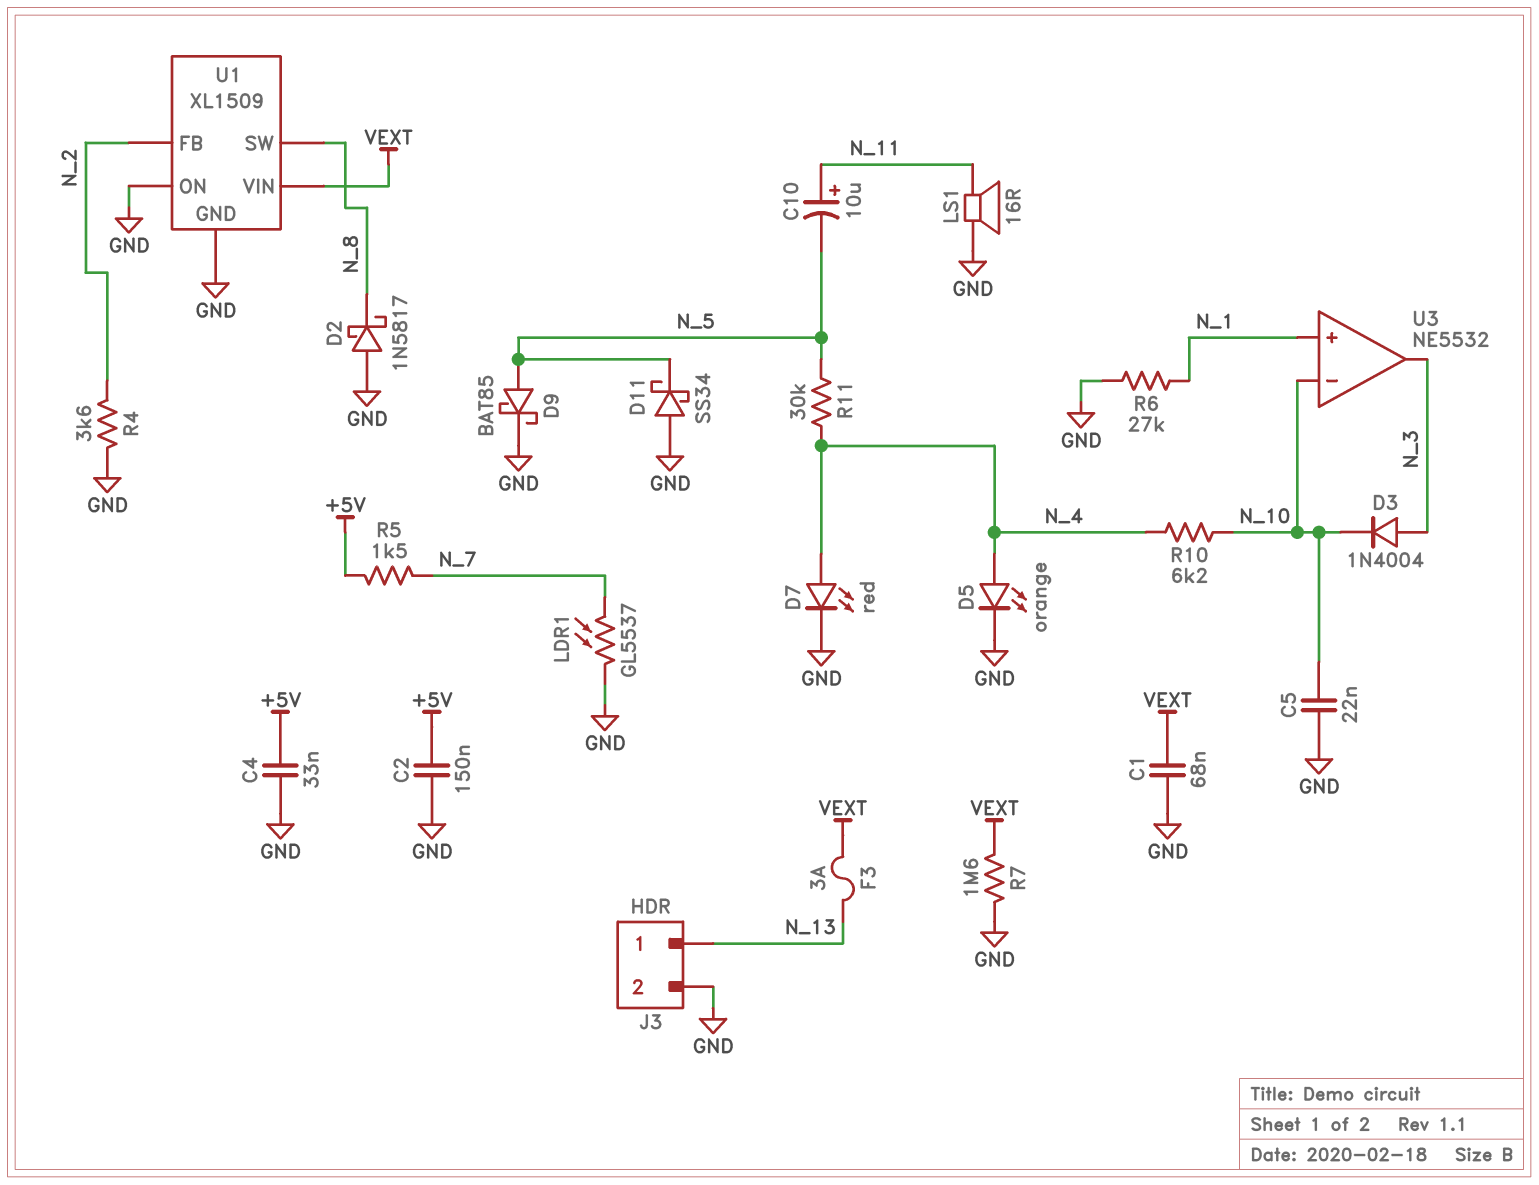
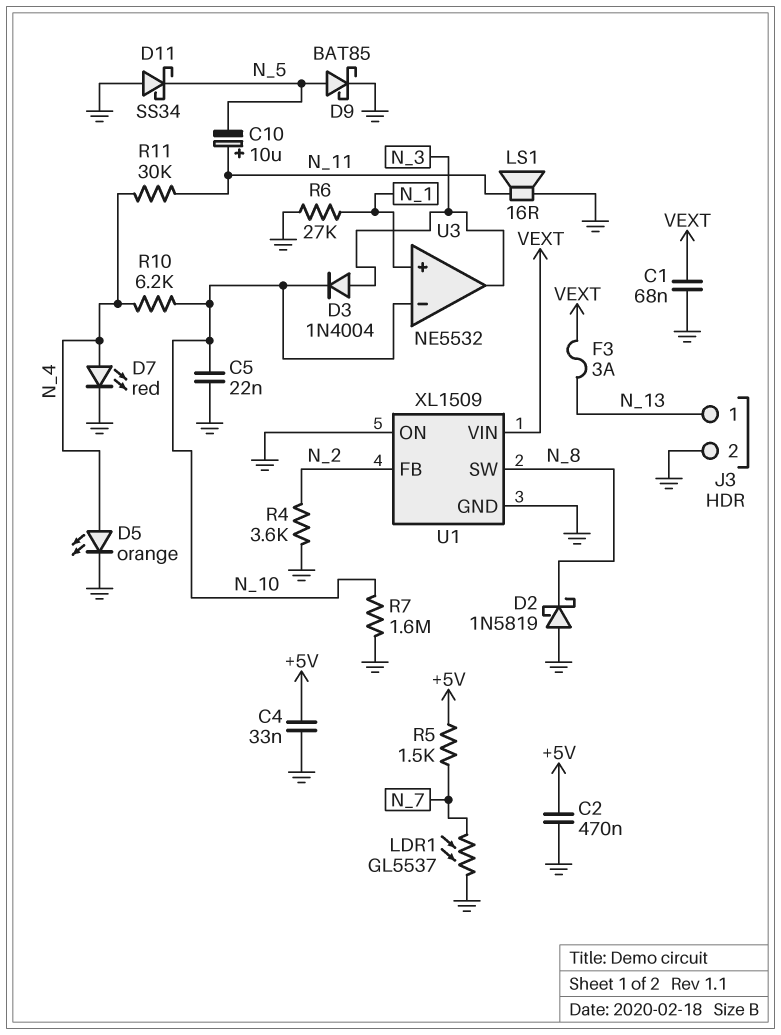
C2: 150nF (+5V, GND) -> 470nF (+5V, GND)
D2: schottky 1N5817 (A GND, K N_8) -> schottky 1N5819 (A GND, K N_8)
R7: 1.6M (GND, VEXT) -> 1.6M (GND, N_10)
R11: 30k (N_4, N_5) -> 30k (N_4, N_11)

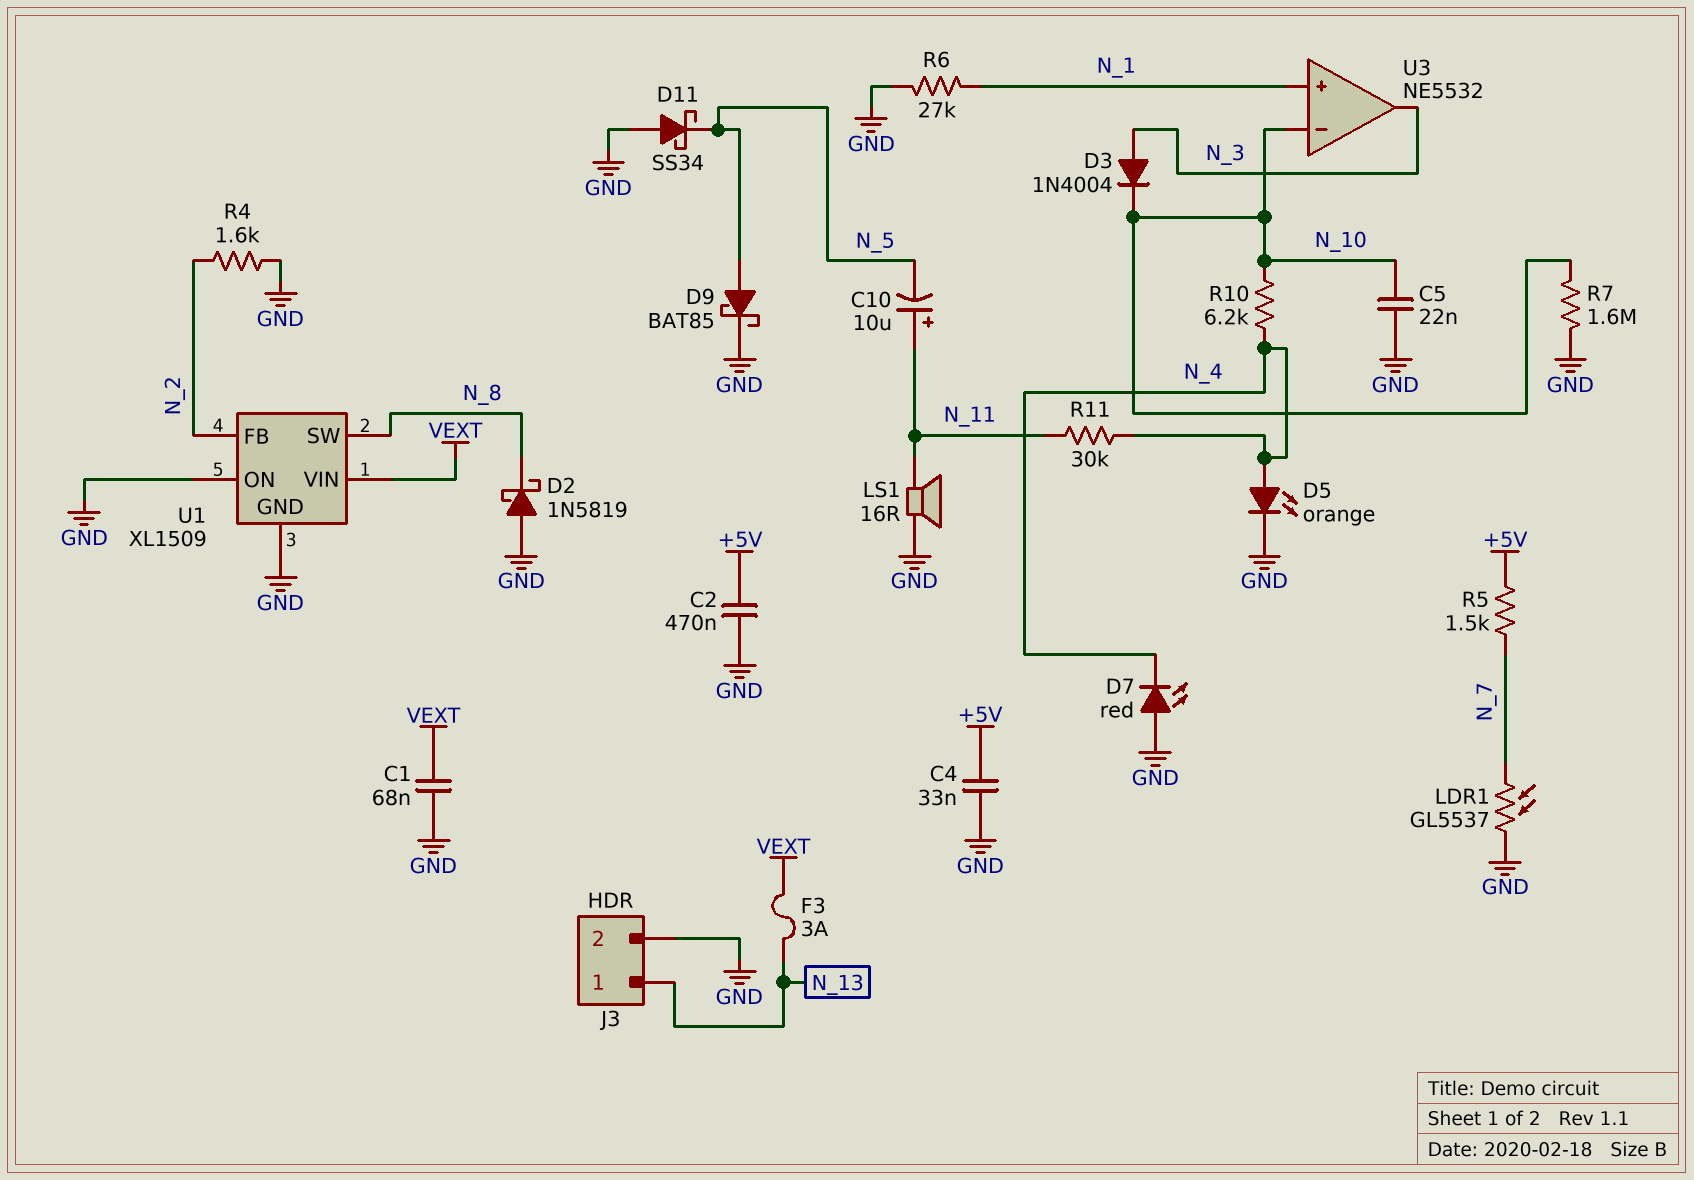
D7: LED red (A N_4, K GND) -> LED red (A GND, K N_4)
R4: 3.6k (GND, N_2) -> 1.6k (GND, N_2)

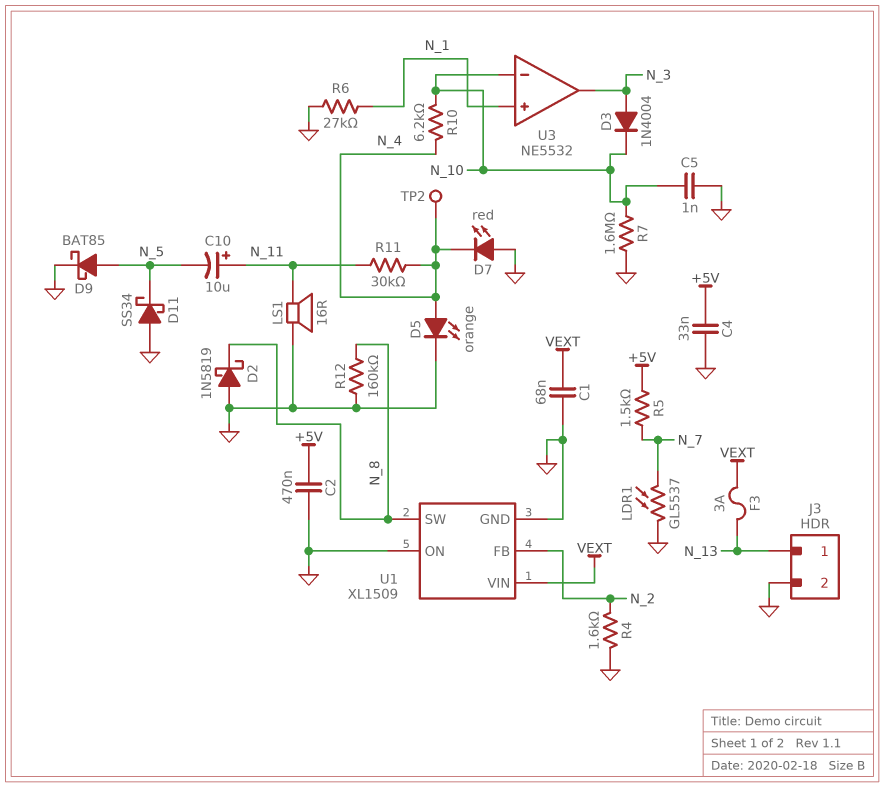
C5: 22nF (GND, N_10) -> 1nF (GND, N_10)
R12: none -> 160k (GND, N_8)
TP2: none -> test point (N_4)

